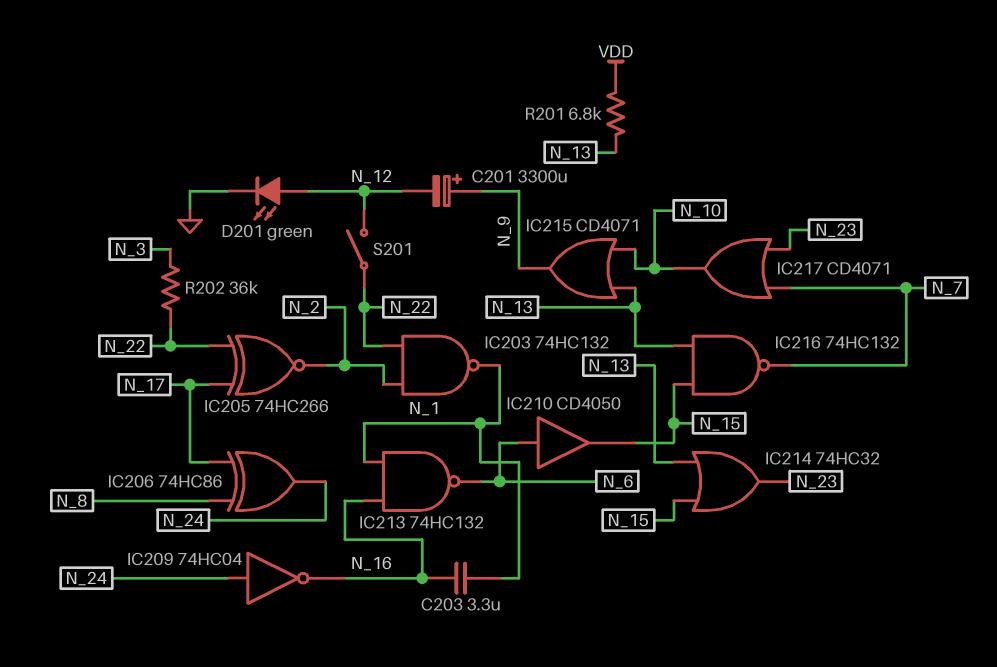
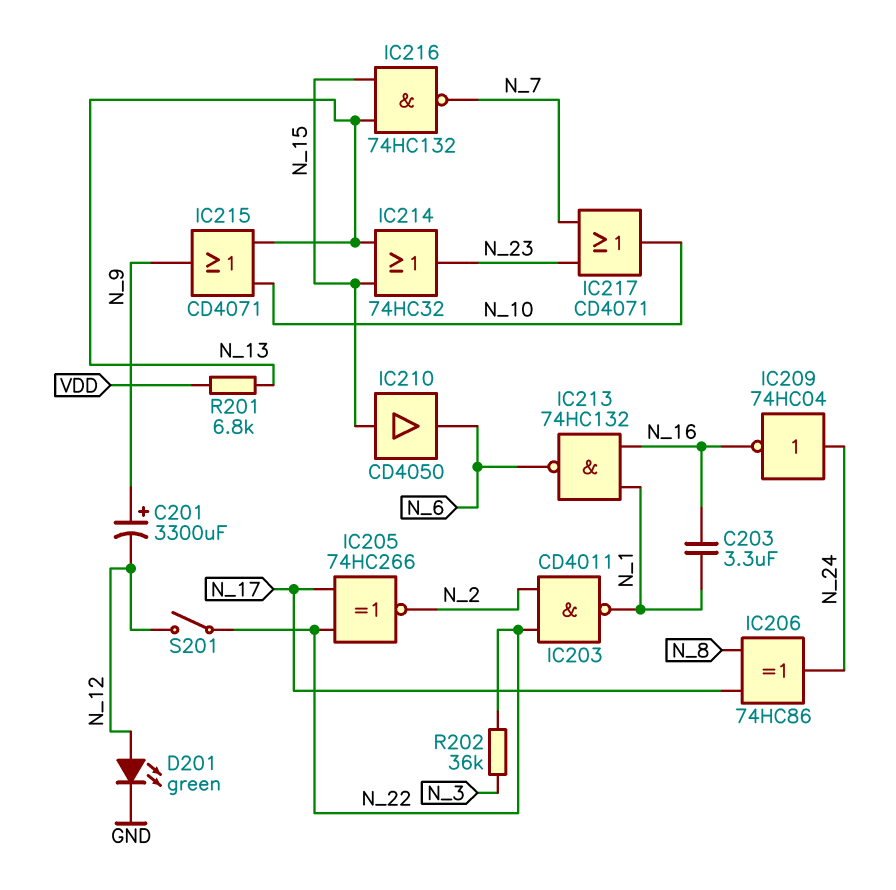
IC203: NAND 74HC132 (in N_2, in N_22, out N_1) -> NAND CD4011 (in N_2, in N_22, out N_1)
IC210: buffer CD4050 (in N_6, out N_15) -> buffer CD4050 (in N_15, out N_6)

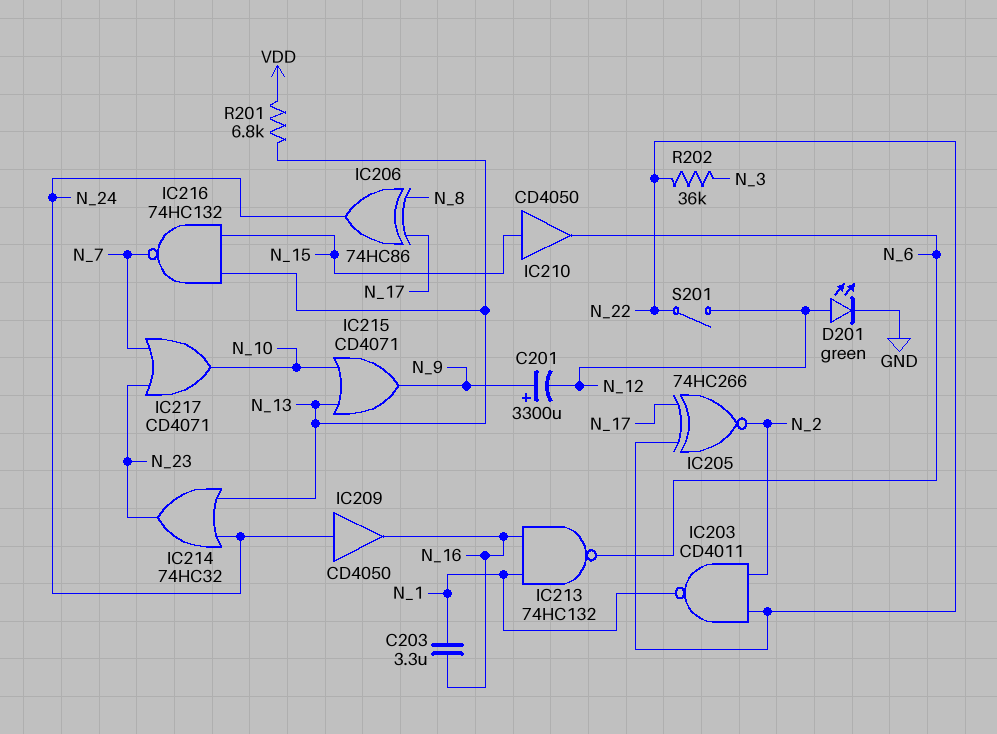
IC209: NOT 74HC04 (in N_24, out N_16) -> buffer CD4050 (in N_24, out N_16)
IC214: OR 74HC32 (in N_13, in N_15, out N_23) -> OR 74HC32 (in N_13, in N_24, out N_23)

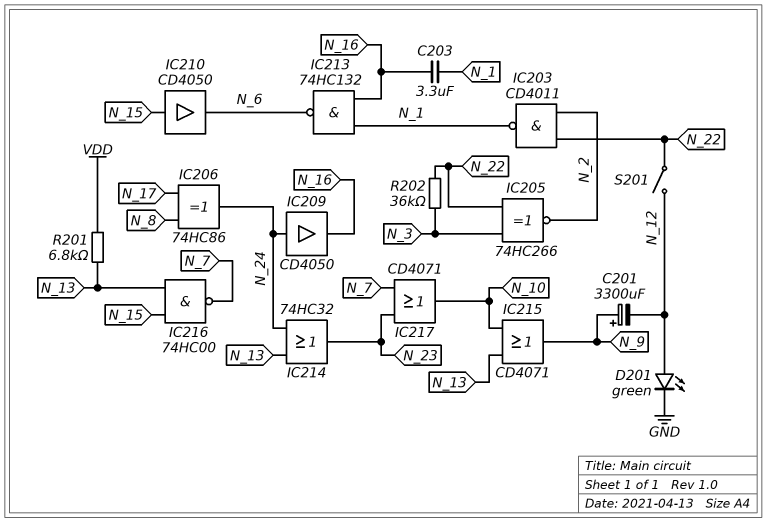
IC205: XNOR 74HC266 (in N_17, in N_22, out N_2) -> XNOR 74HC266 (in N_3, in N_22, out N_2)
IC216: NAND 74HC132 (in N_13, in N_15, out N_7) -> NAND 74HC00 (in N_13, in N_15, out N_7)

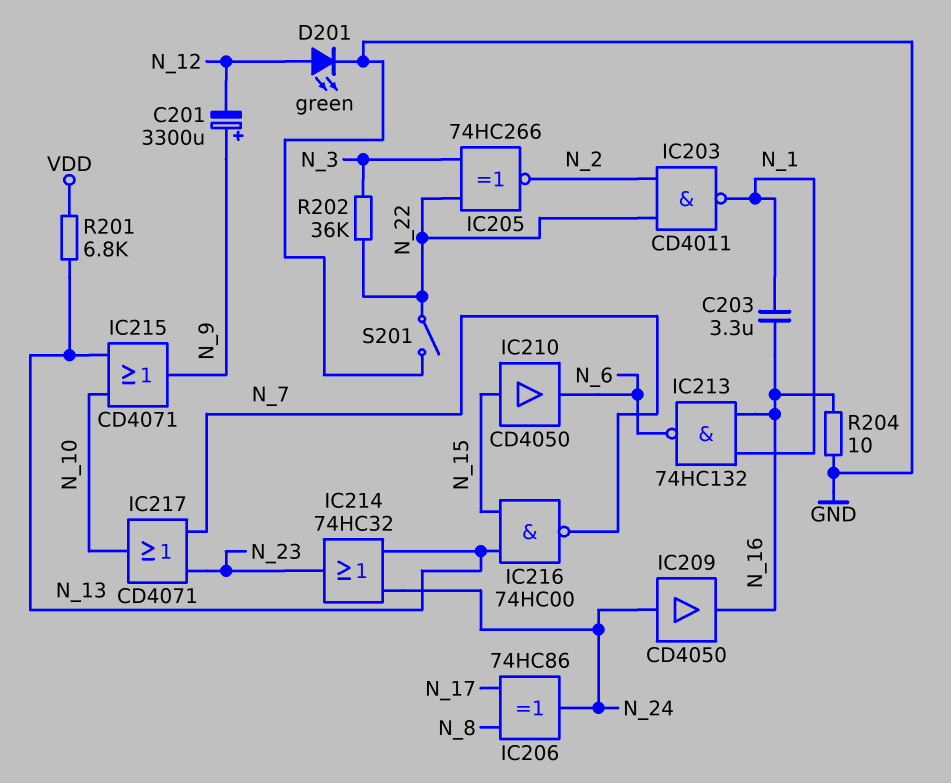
R204: none -> 10 (GND, N_16)
S201: switch (N_12, N_22) -> switch (GND, N_22)

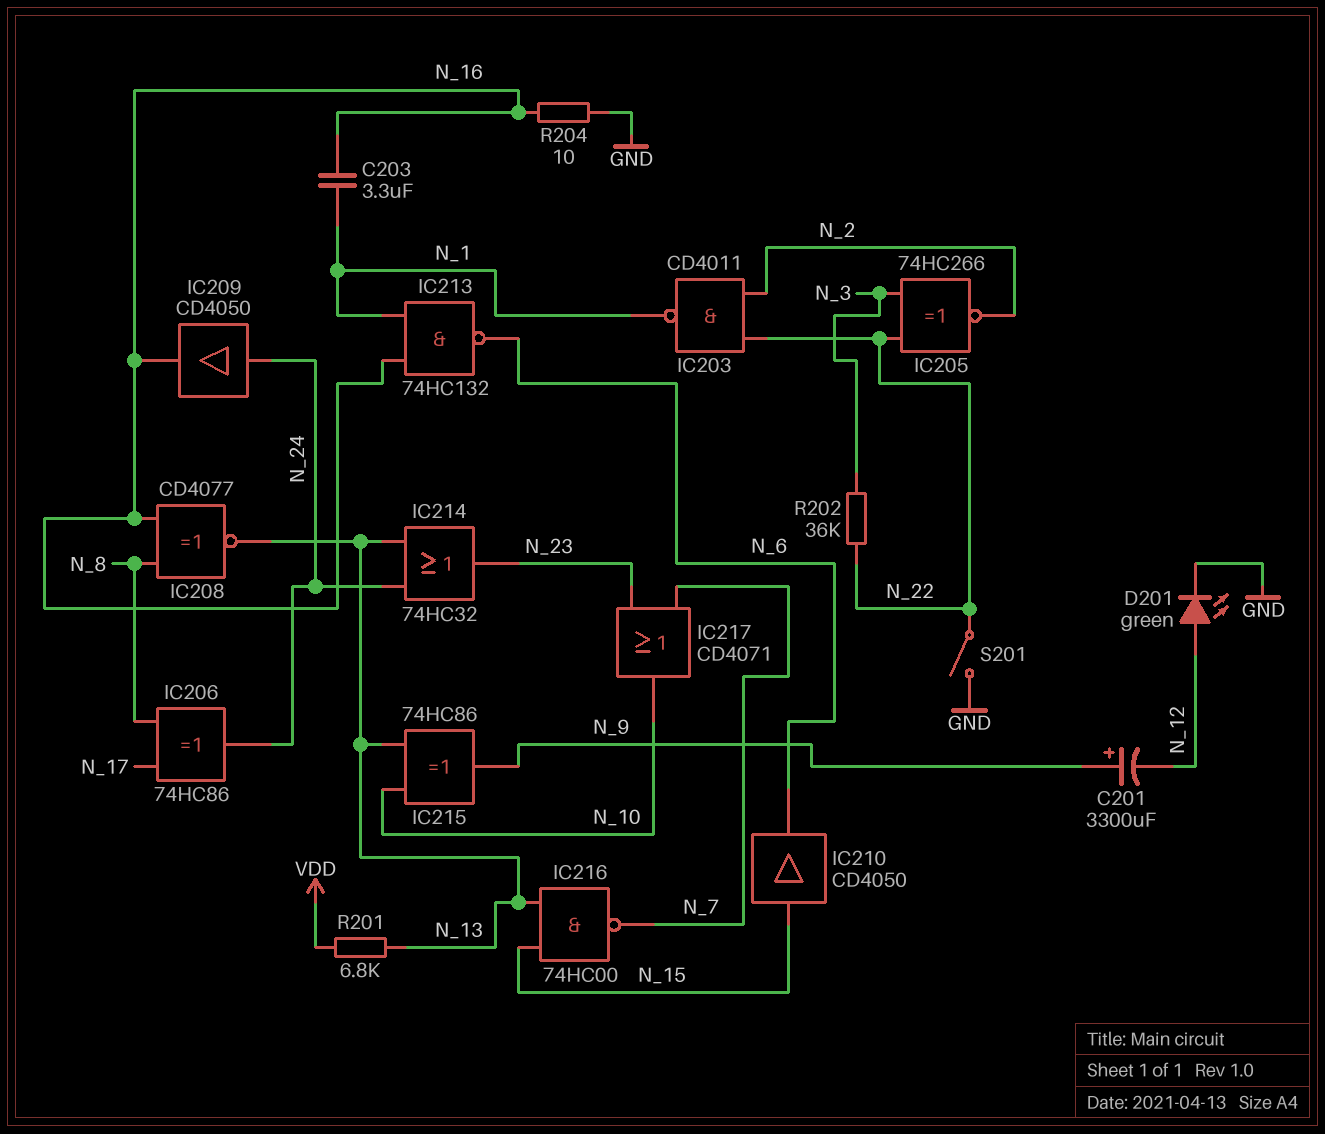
IC208: none -> XNOR CD4077 (in N_8, in N_16, out N_13)
IC215: OR CD4071 (in N_10, in N_13, out N_9) -> XOR 74HC86 (in N_10, in N_13, out N_9)

